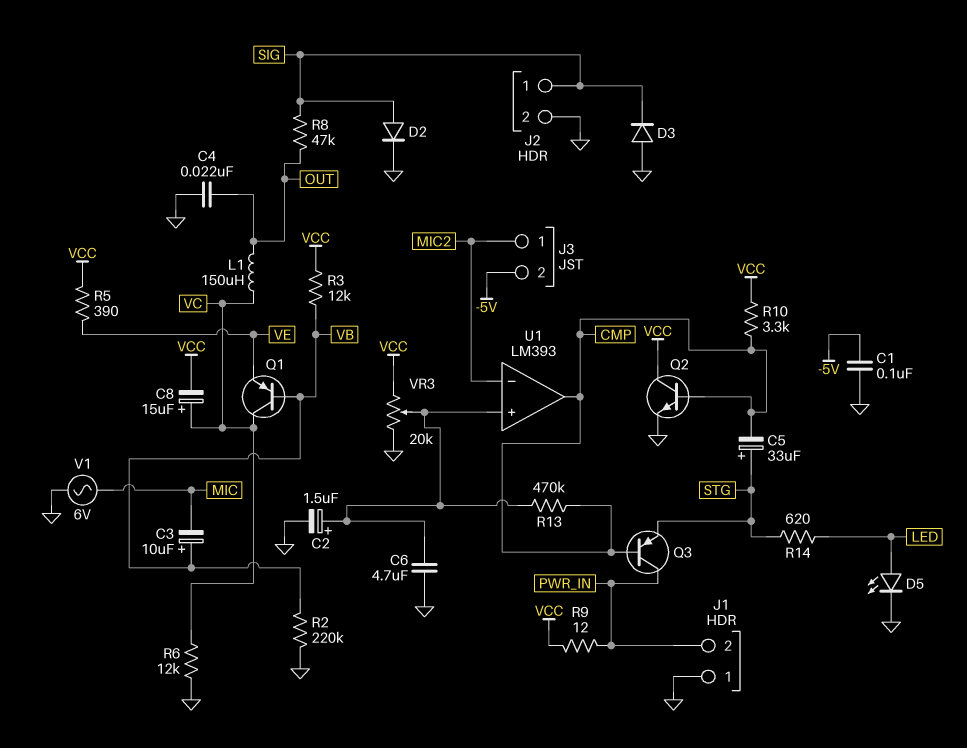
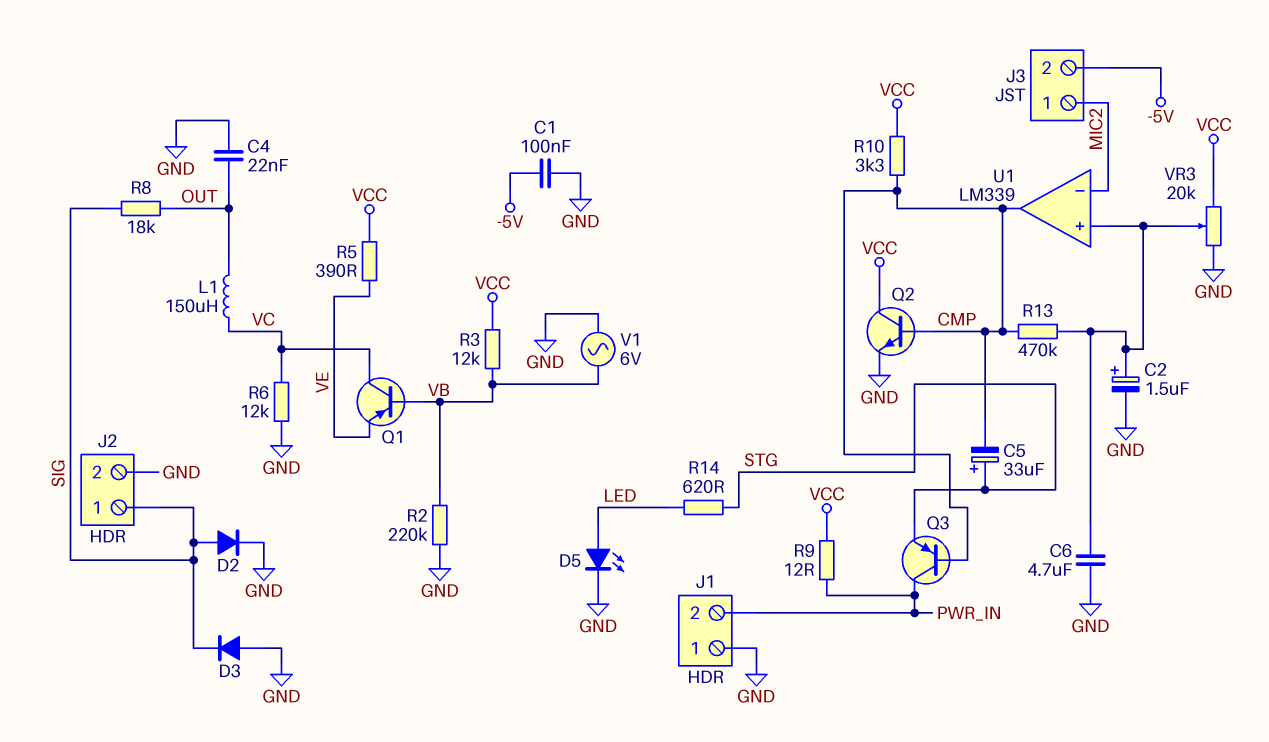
C3: 10uF (plus VB, minus MIC) -> none
C8: 15uF (plus VC, minus VCC) -> none
R8: 47k (OUT, SIG) -> 18k (OUT, SIG)
U1: LM393 -> LM339
V1: AC 6V (GND, MIC) -> AC 6V (GND, VB)

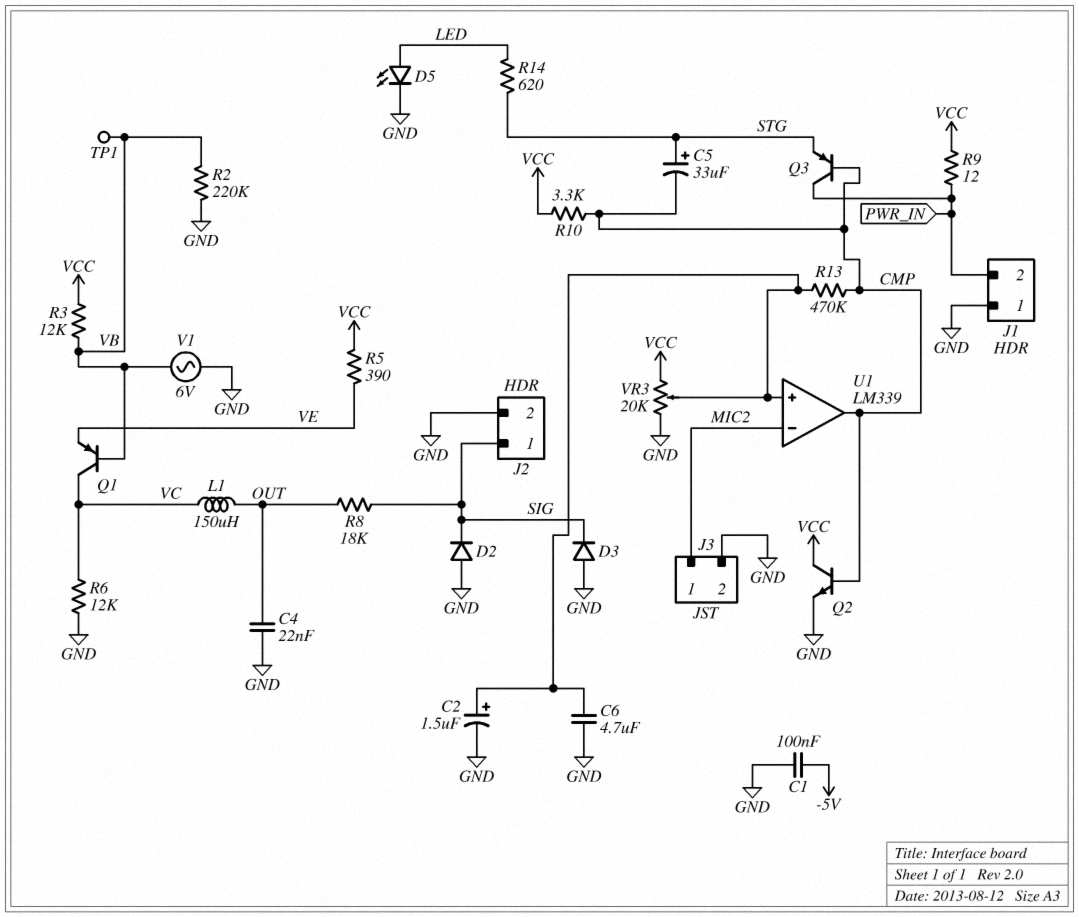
D2: diode (A SIG, K GND) -> diode (A GND, K SIG)
J3 pin 2: -5V -> GND
TP1: none -> test point (VB)

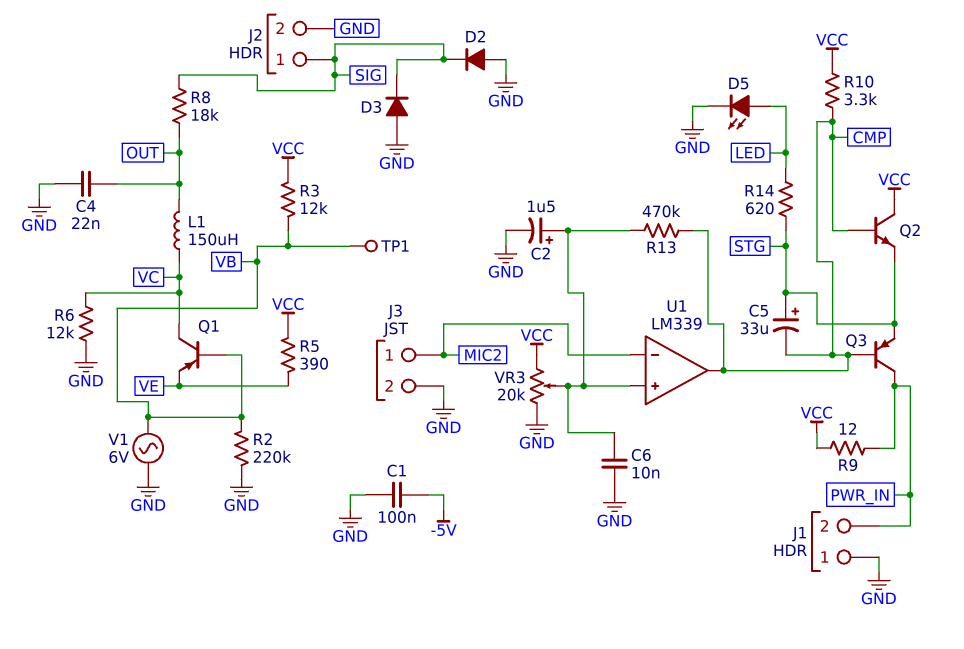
C6: 4.7uF (GND, U1/in+) -> 10nF (GND, U1/in+)
Q2: NPN (B CMP, C VCC, E GND) -> NPN (B CMP, C VCC, E STG)

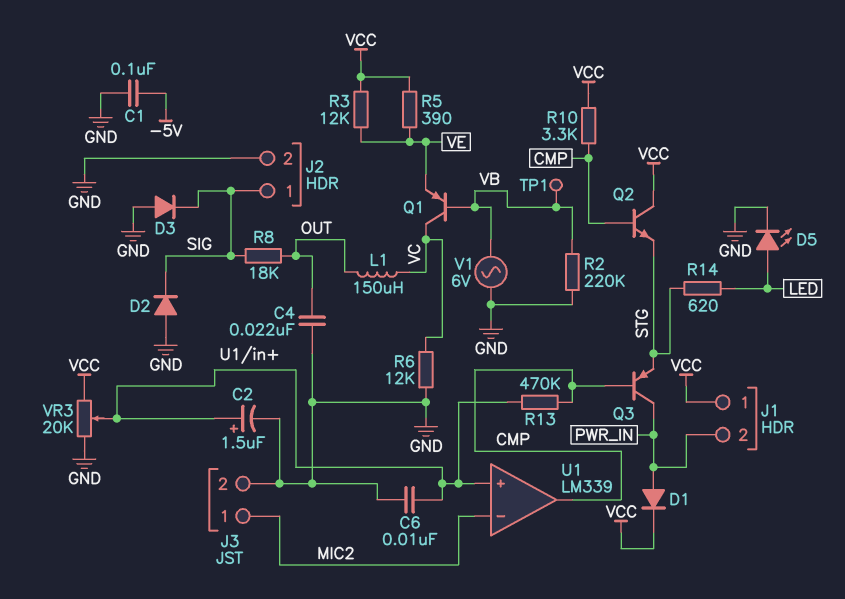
C5: 33uF (plus STG, minus CMP) -> none
D1: none -> diode (A PWR_IN, K VCC)
J1 pin 1: GND -> VCC
R3: 12k (VB, VCC) -> 12k (VCC, VE)
R9: 12 (PWR_IN, VCC) -> none

